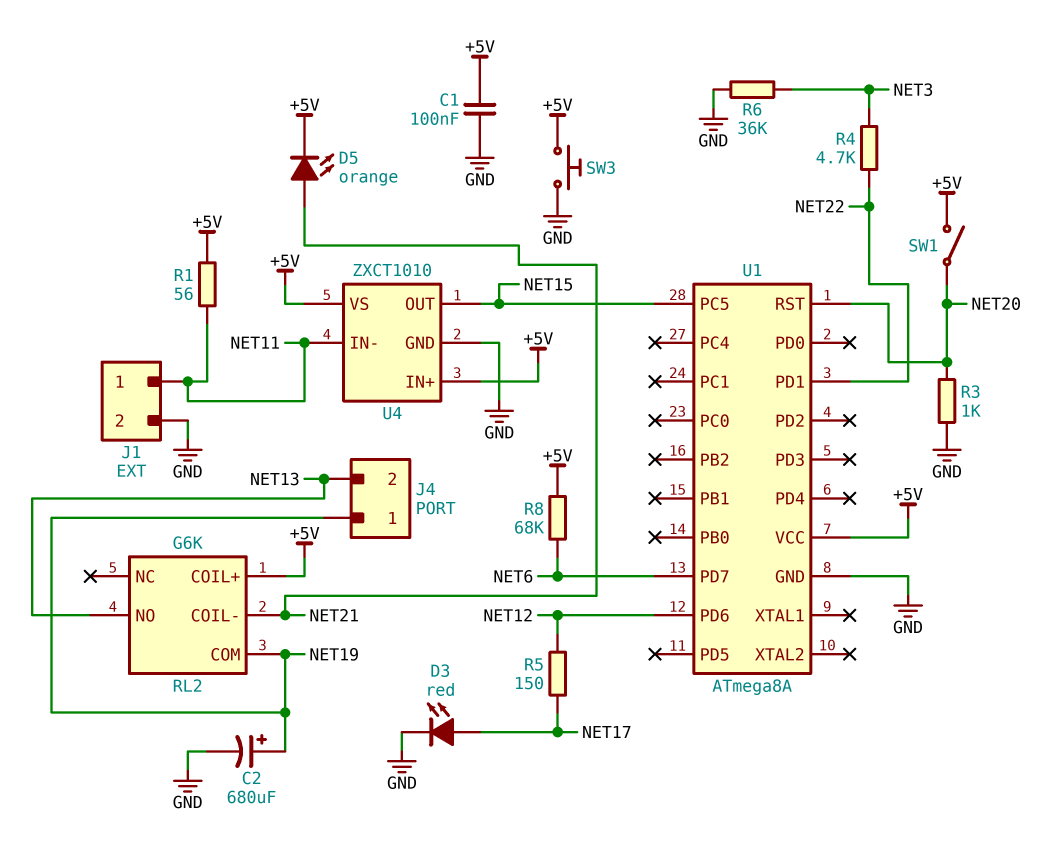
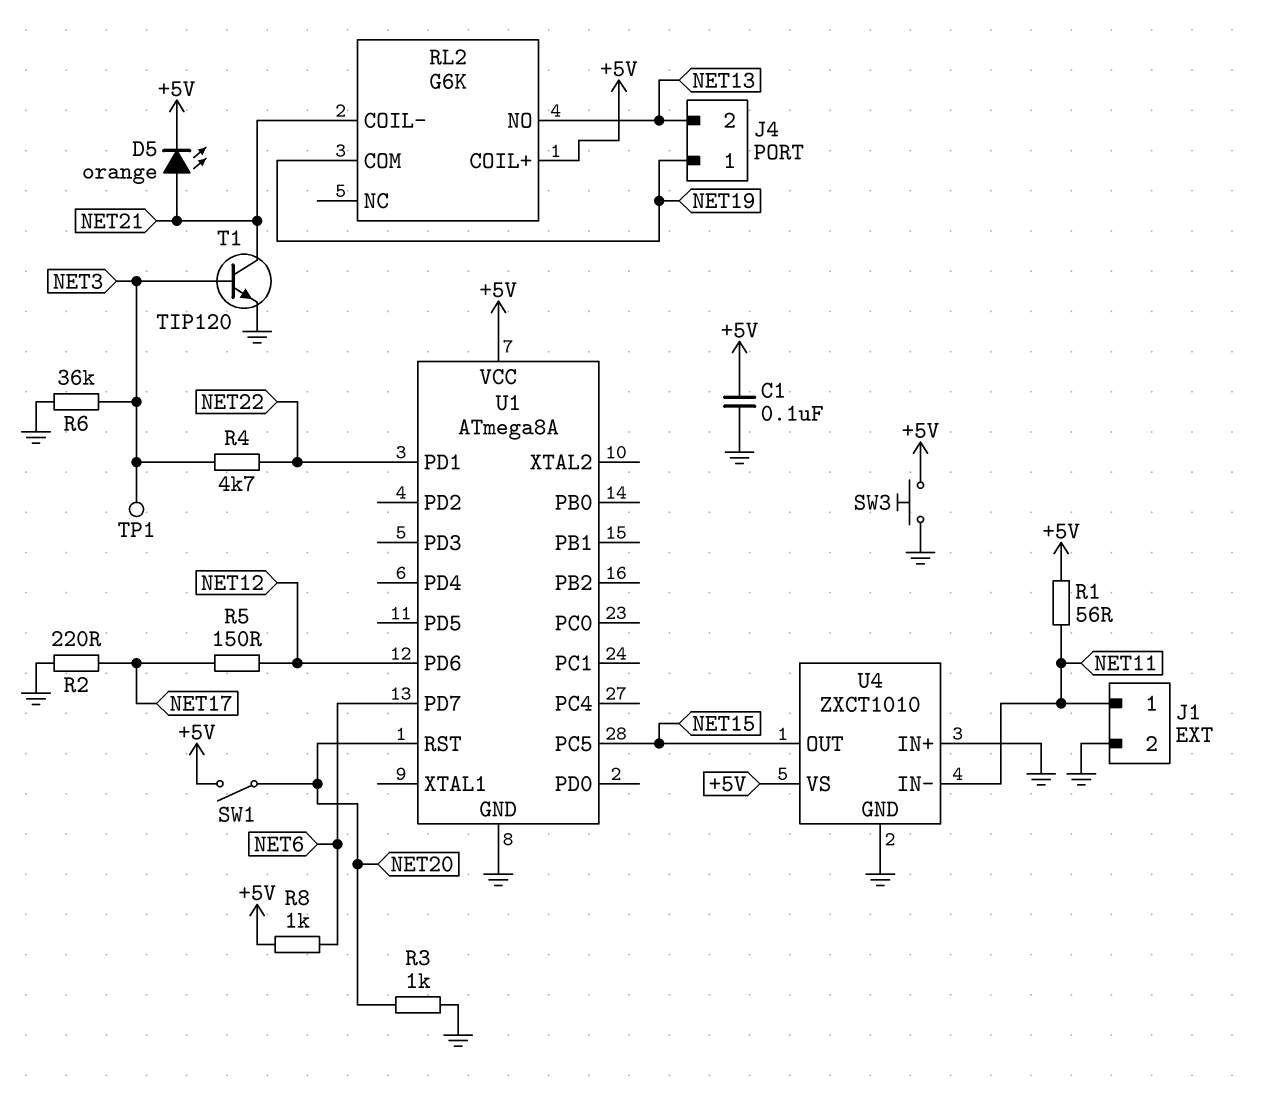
C2: 680uF (plus NET19, minus GND) -> none
D3: LED red (A NET17, K GND) -> none
R2: none -> 220 (GND, NET17)
R8: 68k (+5V, NET6) -> 1k (+5V, NET6)
T1: none -> NPN TIP120 (B NET3, C NET21, E GND)
TP1: none -> test point (NET3)
U4 pin IN+: +5V -> GND

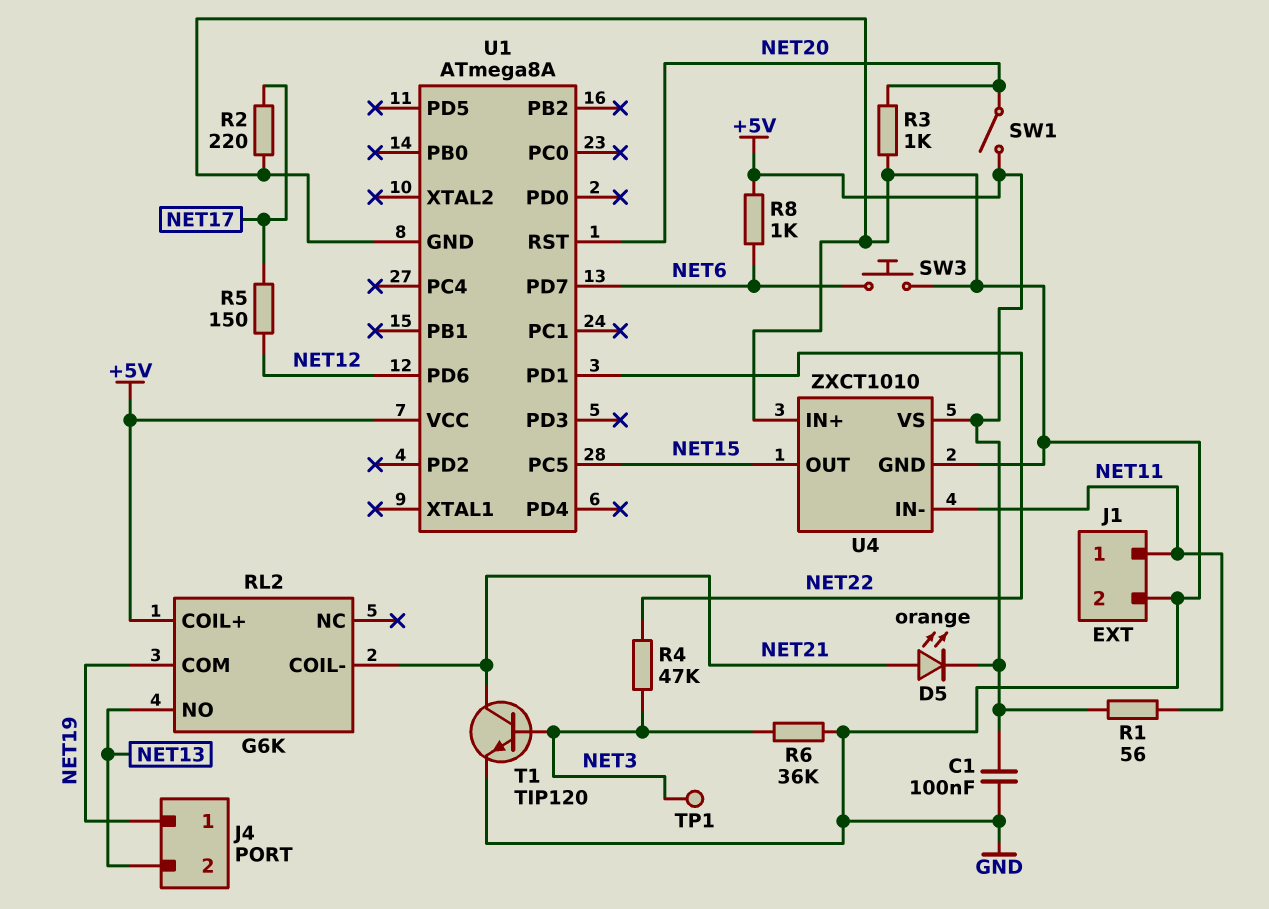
R4: 4.7k (NET3, NET22) -> 47k (NET3, NET22)
SW3: button (+5V, GND) -> button (GND, NET6)

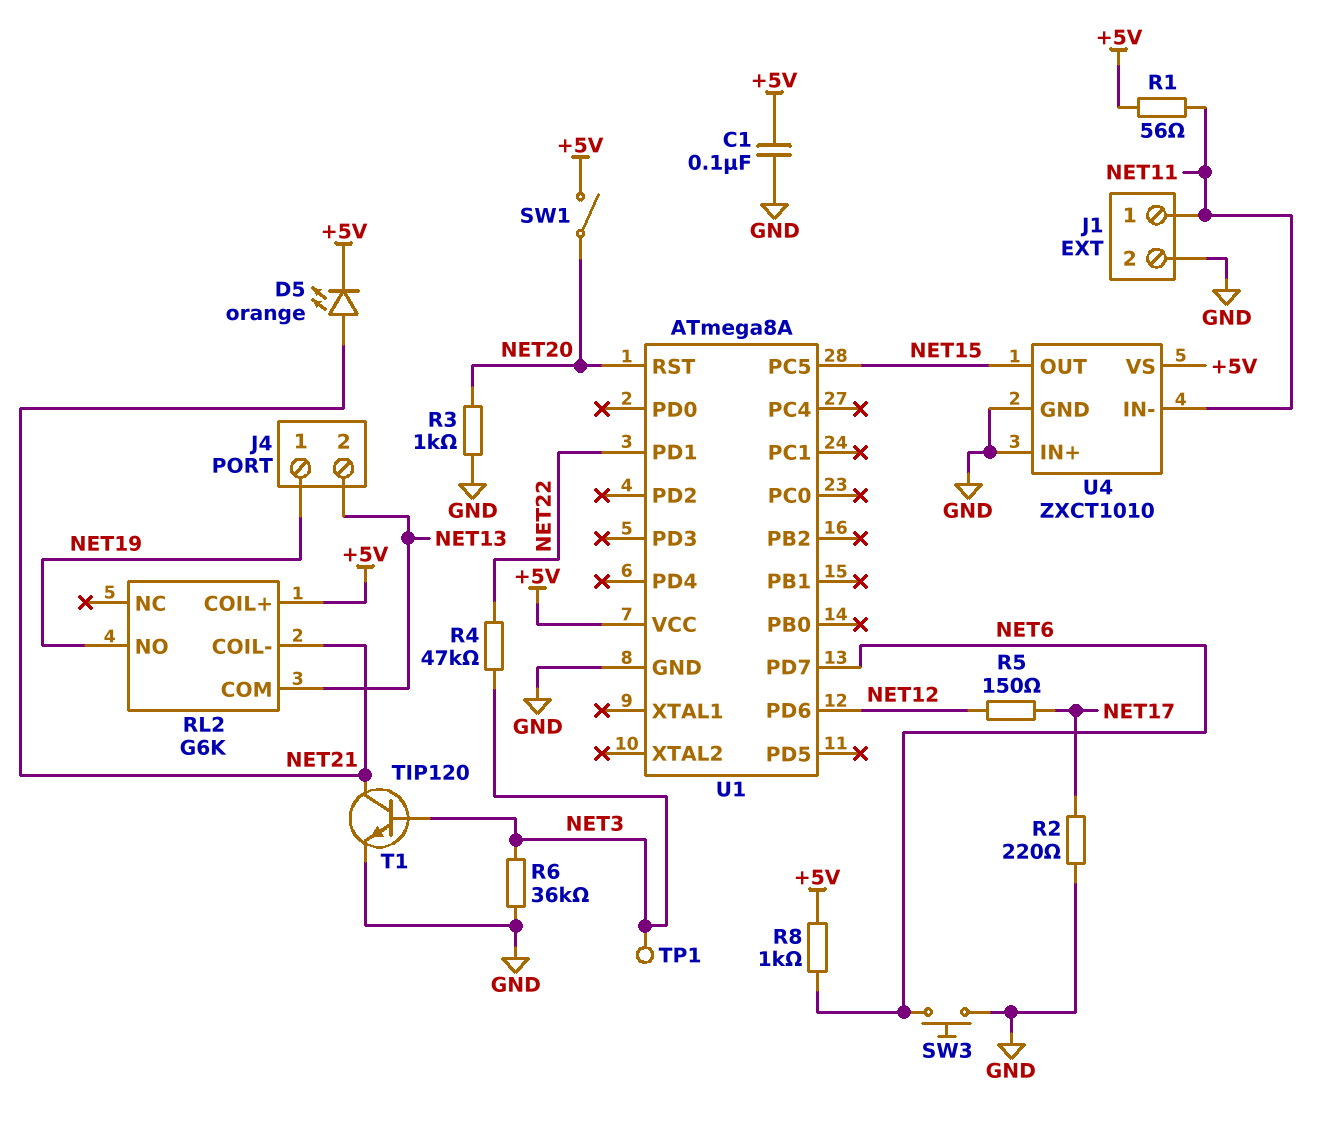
RL2 pin COM: NET19 -> NET13
RL2 pin NO: NET13 -> NET19

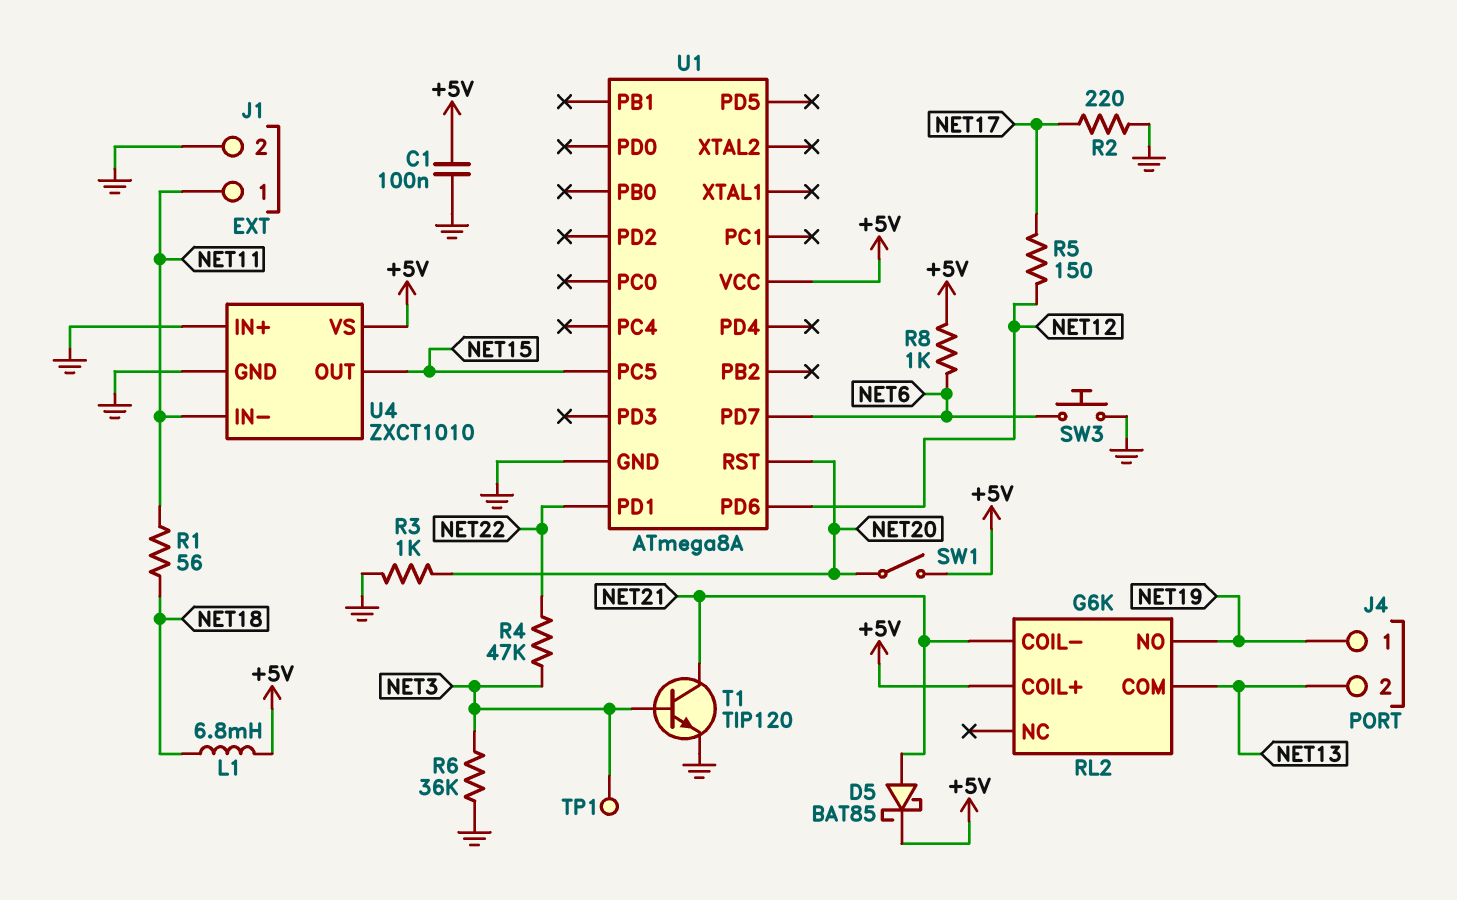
D5: LED orange (A NET21, K +5V) -> schottky BAT85 (A NET21, K +5V)
L1: none -> 6.8mH (+5V, NET18)
R1: 56 (+5V, NET11) -> 56 (NET11, NET18)

